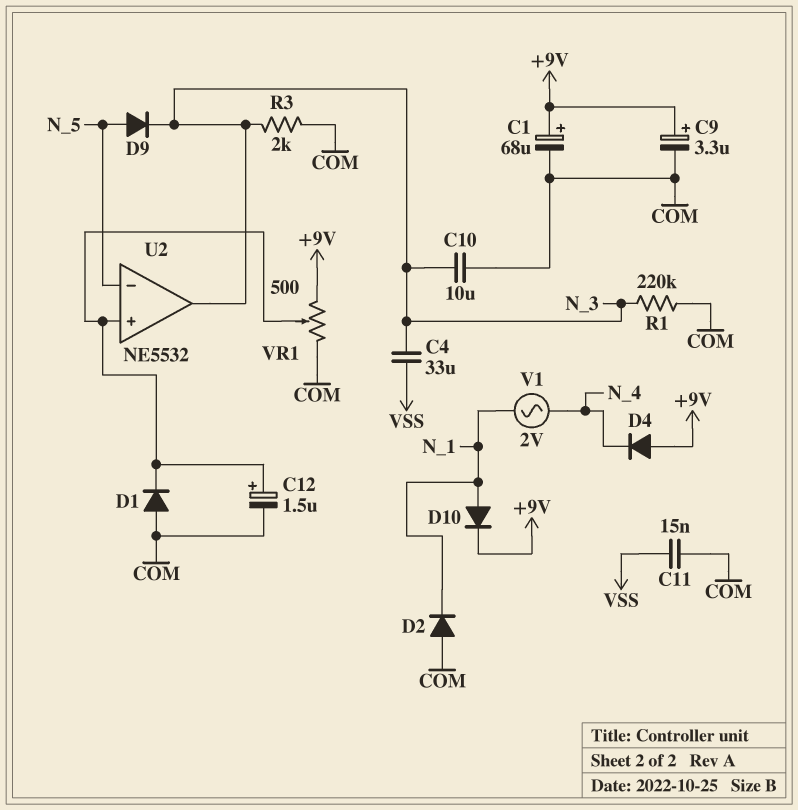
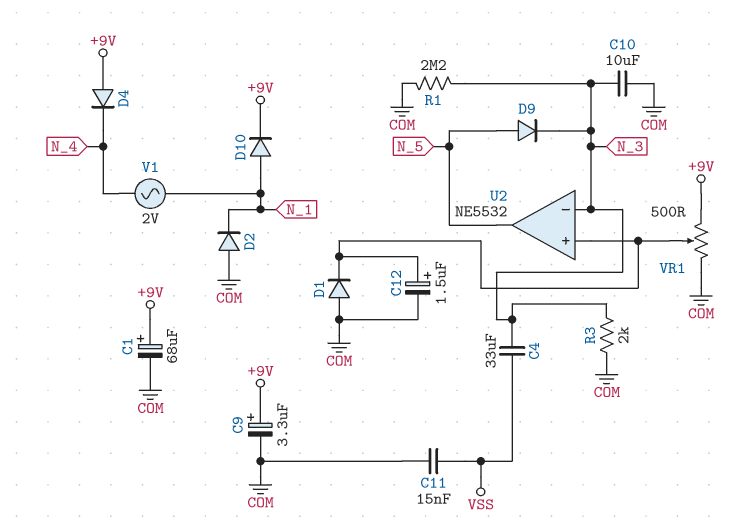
R1: 220k (COM, N_3) -> 2.2M (COM, N_3)
U2 pin in-: N_5 -> N_3
U2 pin out: N_3 -> N_5

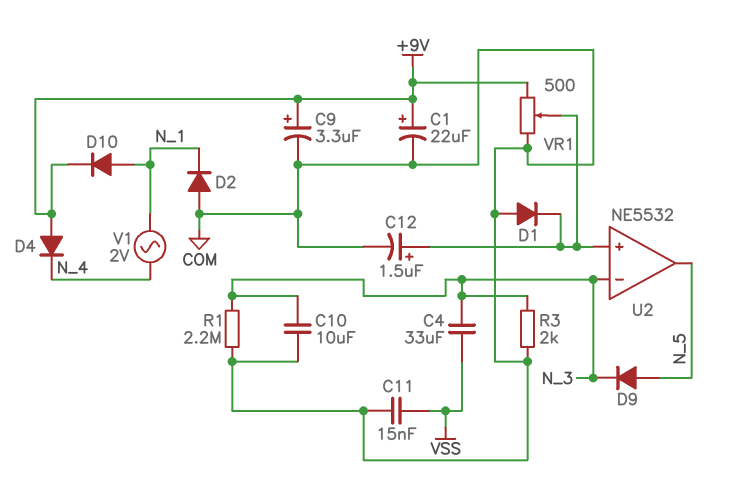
C1: 68uF (plus +9V, minus COM) -> 22uF (plus +9V, minus COM)

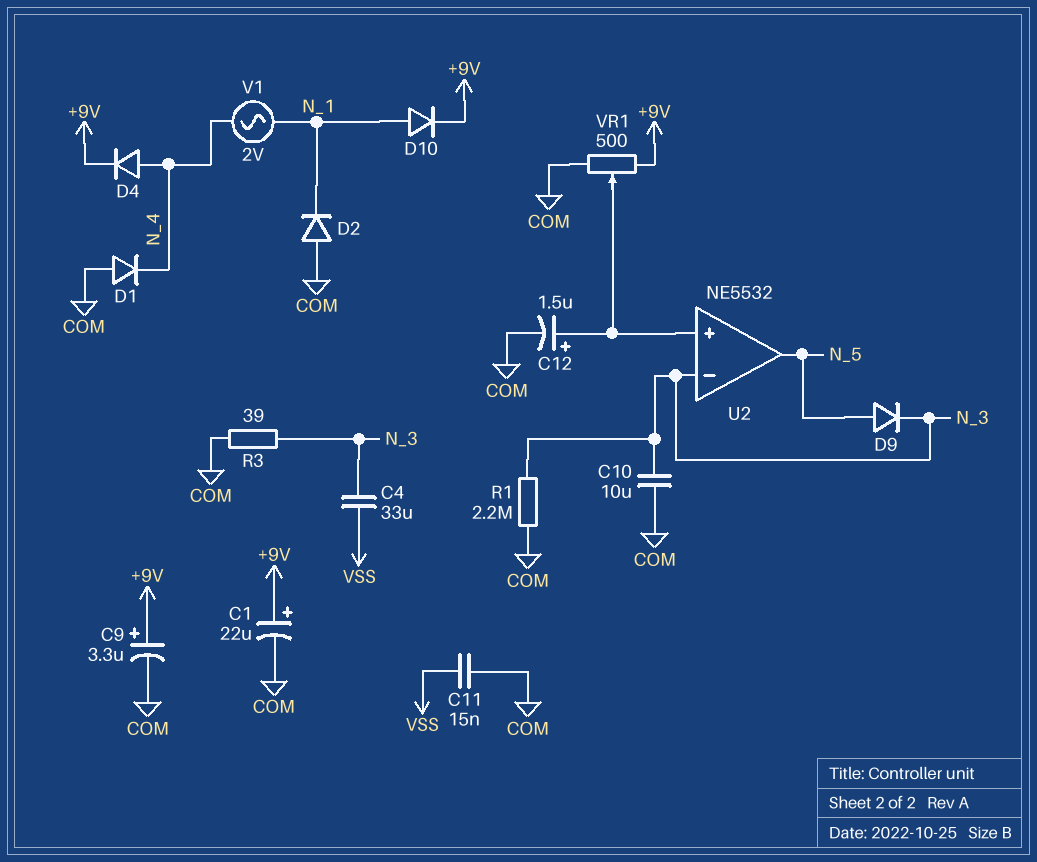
D1: diode (A COM, K U2/in+) -> diode (A COM, K N_4)
D4: diode (A +9V, K N_4) -> diode (A N_4, K +9V)
R3: 2k (COM, N_3) -> 39 (COM, N_3)

